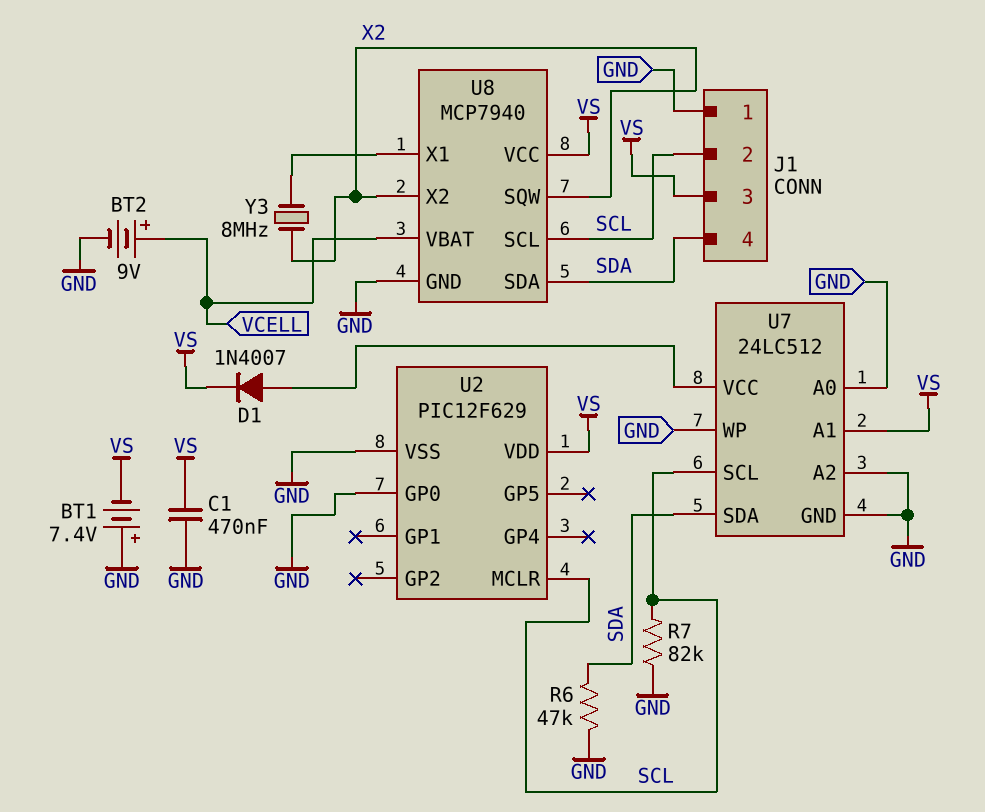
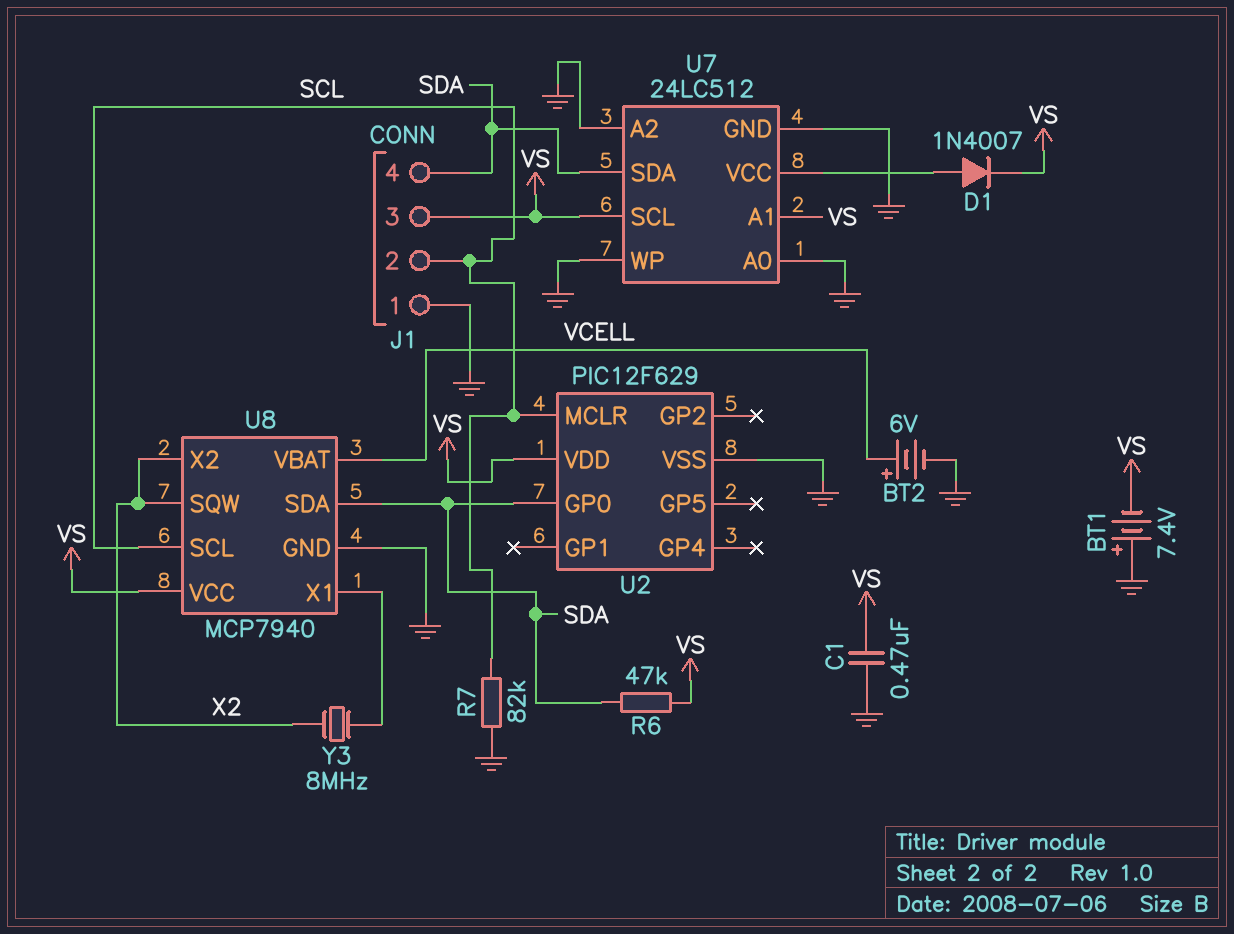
BT2: 9V (plus VCELL, minus GND) -> 6V (plus VCELL, minus GND)
R6: 47k (GND, SDA) -> 47k (SDA, VS)
U2 pin GP0: GND -> SDA
U7 pin SCL: SCL -> VS

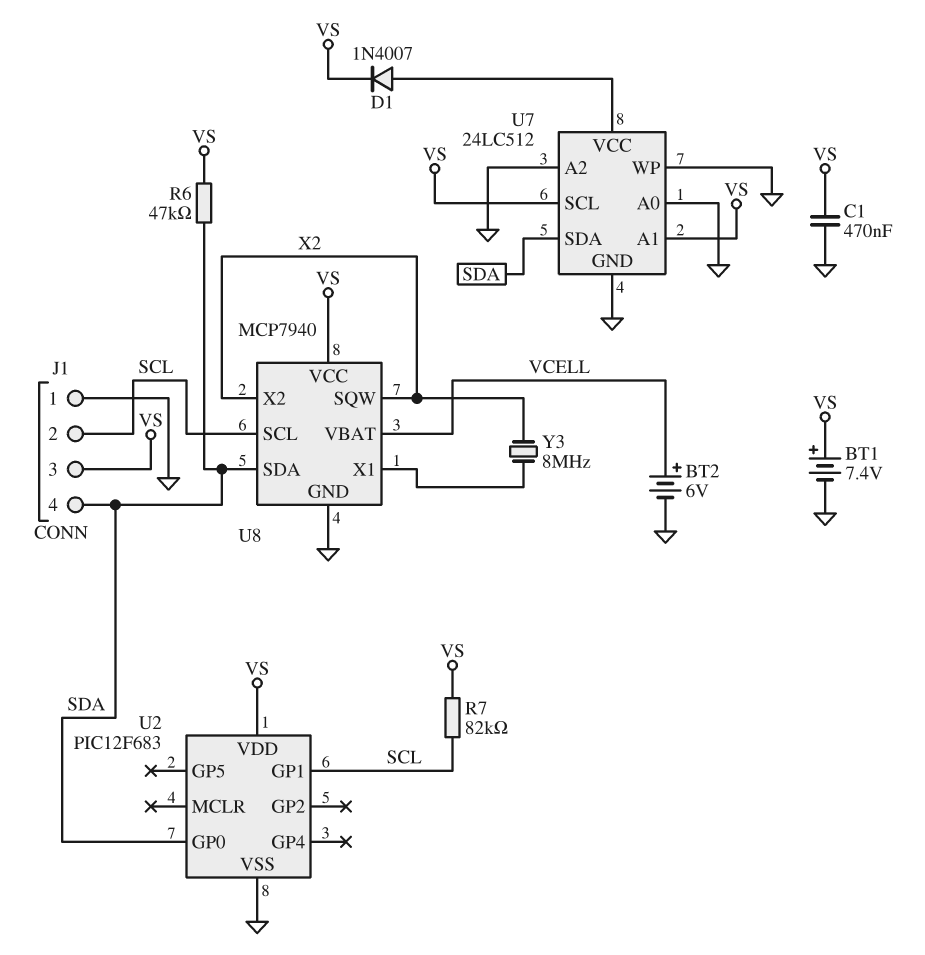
BT1: 7.4V (plus GND, minus VS) -> 7.4V (plus VS, minus GND)
R7: 82k (GND, SCL) -> 82k (SCL, VS)
U2: PIC12F629 -> PIC12F683
U2 pin GP1: none -> SCL
U2 pin MCLR: SCL -> none

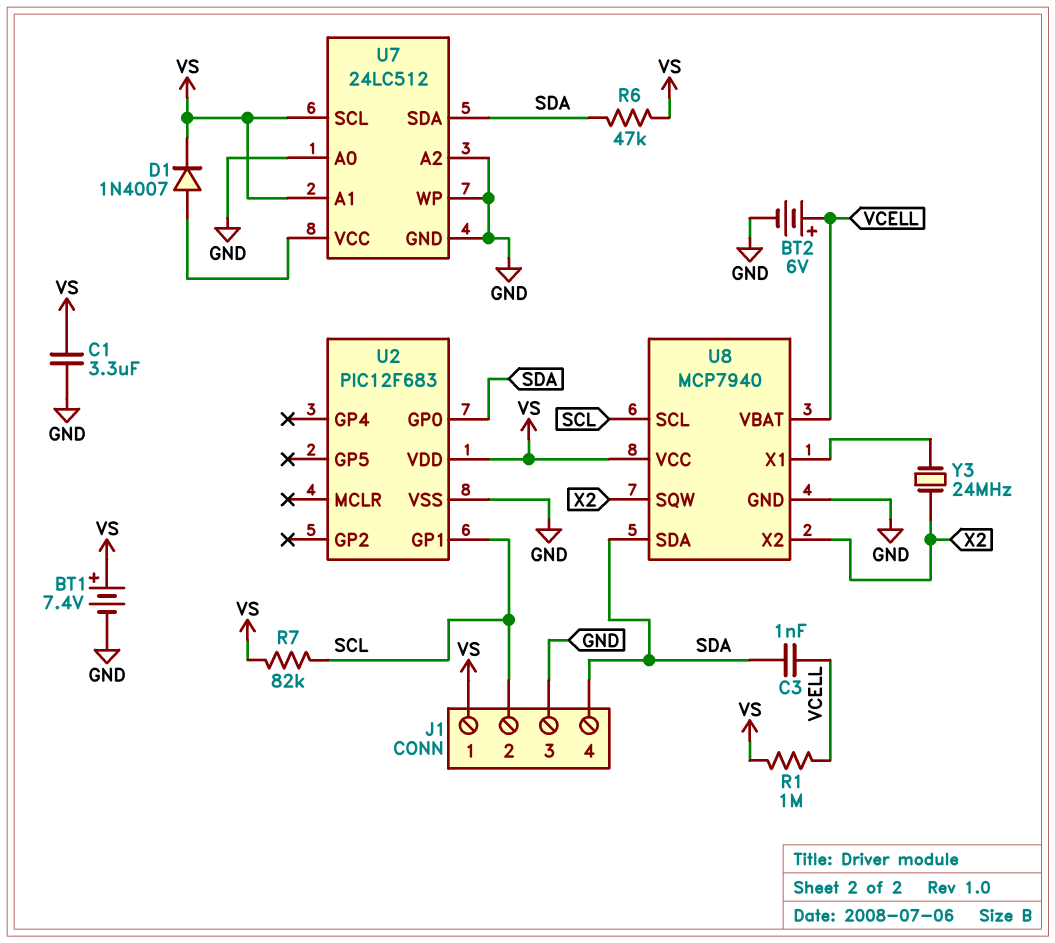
C1: 470nF (GND, VS) -> 3.3uF (GND, VS)
C3: none -> 1nF (SDA, VCELL)
J1 pin 1: GND -> VS
J1 pin 3: VS -> GND
R1: none -> 1M (VCELL, VS)
Y3: 8MHz (U8/X1, X2) -> 24MHz (U8/X1, X2)

